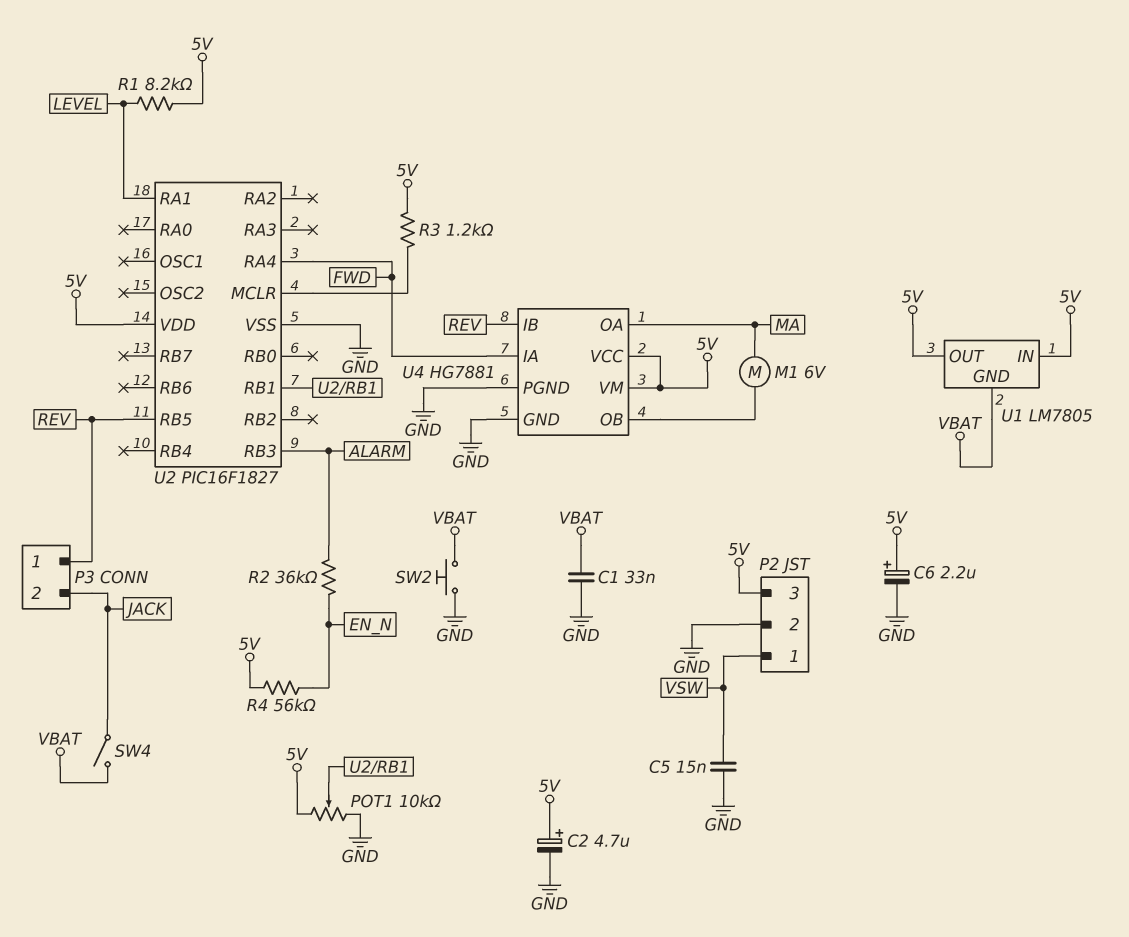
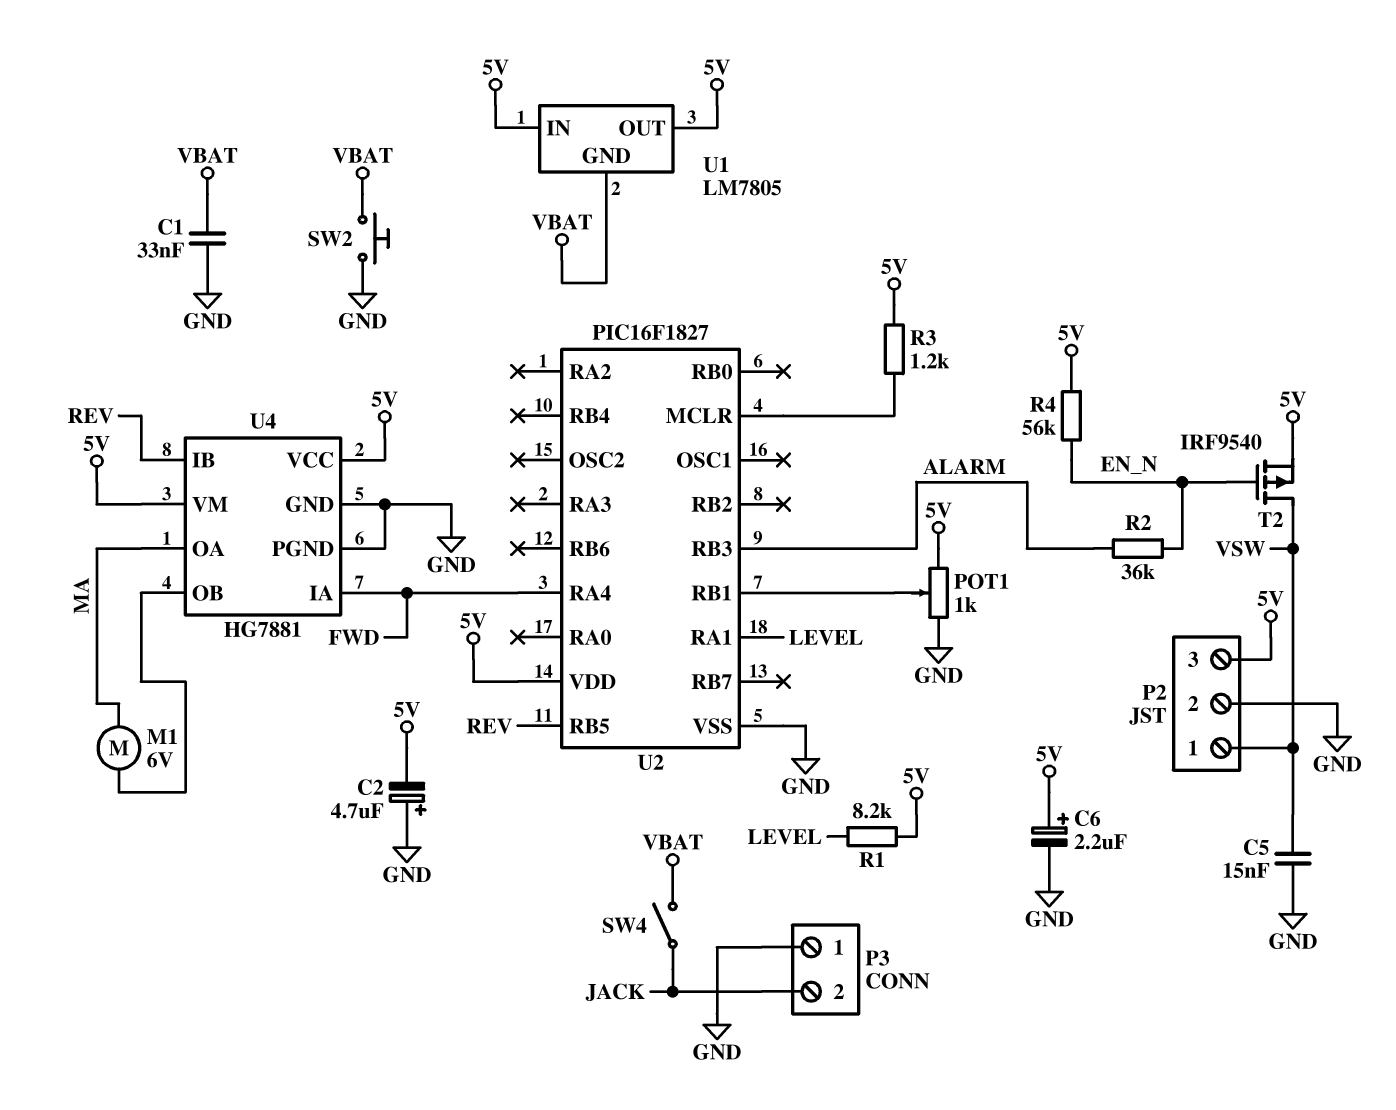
C2: 4.7uF (plus 5V, minus GND) -> 4.7uF (plus GND, minus 5V)
P3 pin 1: REV -> GND
POT1: 10k (5V, GND, wiper U2/RB1) -> 1k (5V, GND, wiper U2/RB1)
T2: none -> PMOS IRF9540 (G EN_N, D VSW, S 5V)

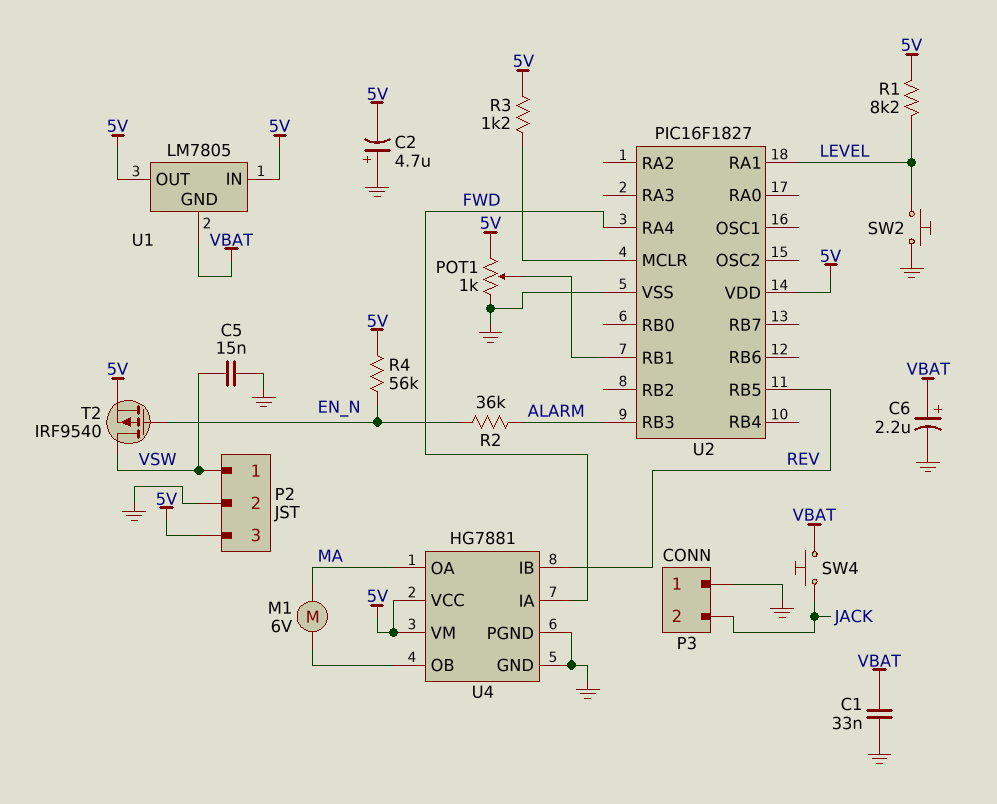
C6: 2.2uF (plus 5V, minus GND) -> 2.2uF (plus VBAT, minus GND)
SW2: button (GND, VBAT) -> button (GND, LEVEL)
SW4: switch (JACK, VBAT) -> button (JACK, VBAT)

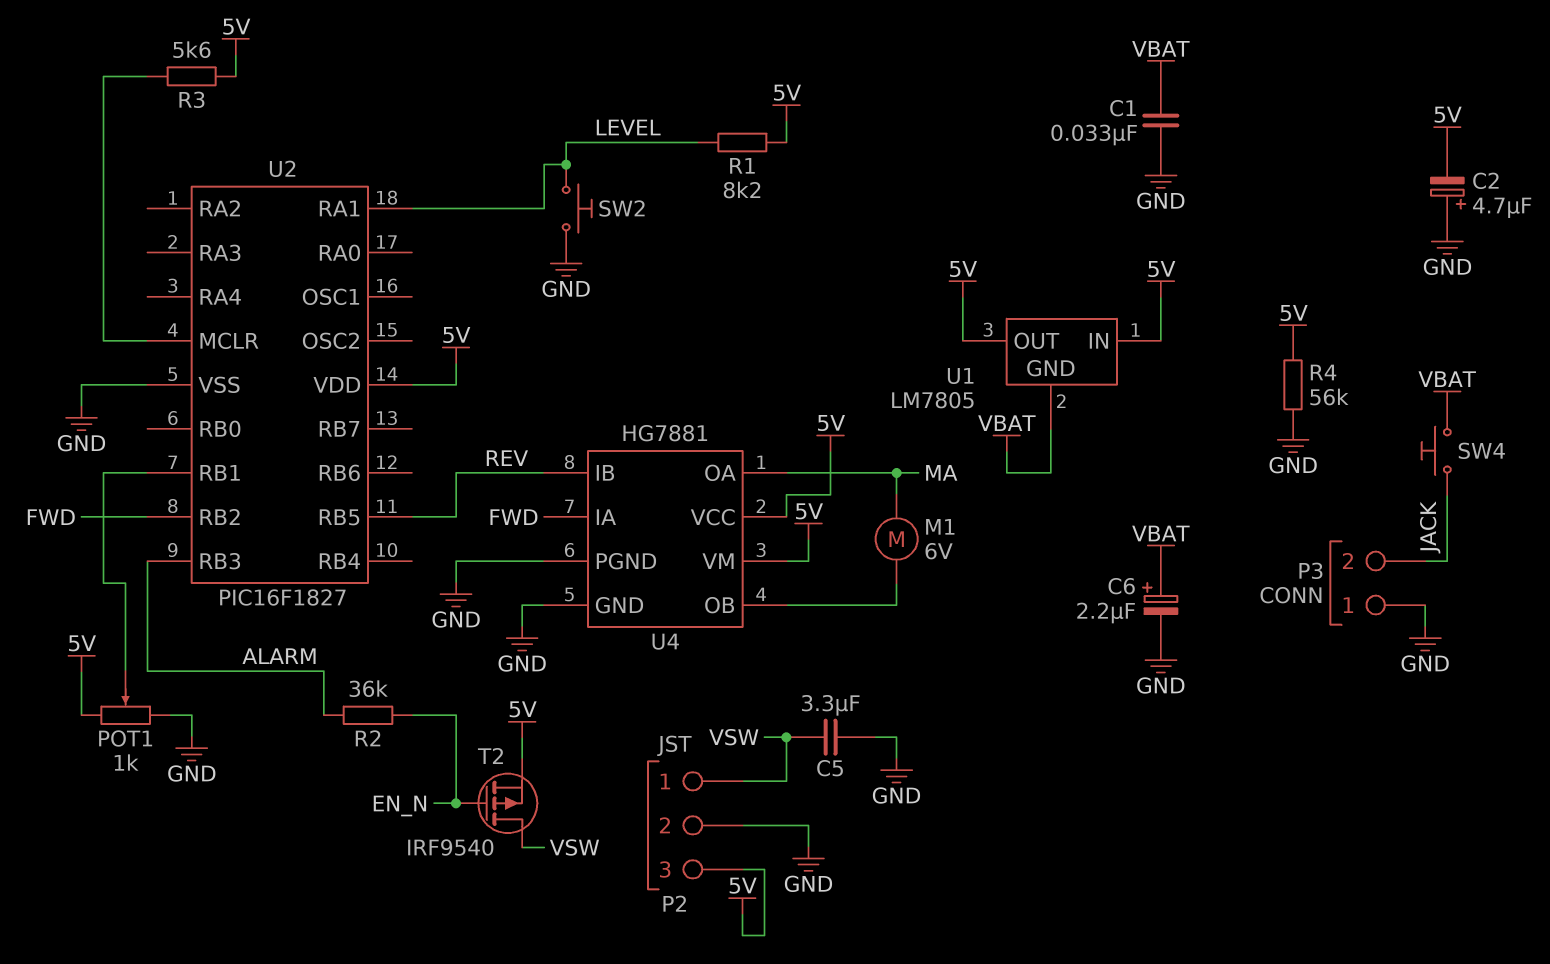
C5: 15nF (GND, VSW) -> 3.3uF (GND, VSW)
R3: 1.2k (5V, U2/MCLR) -> 5.6k (5V, U2/MCLR)
R4: 56k (5V, EN_N) -> 56k (5V, GND)
U2 pin RA4: FWD -> none
U2 pin RB2: none -> FWD

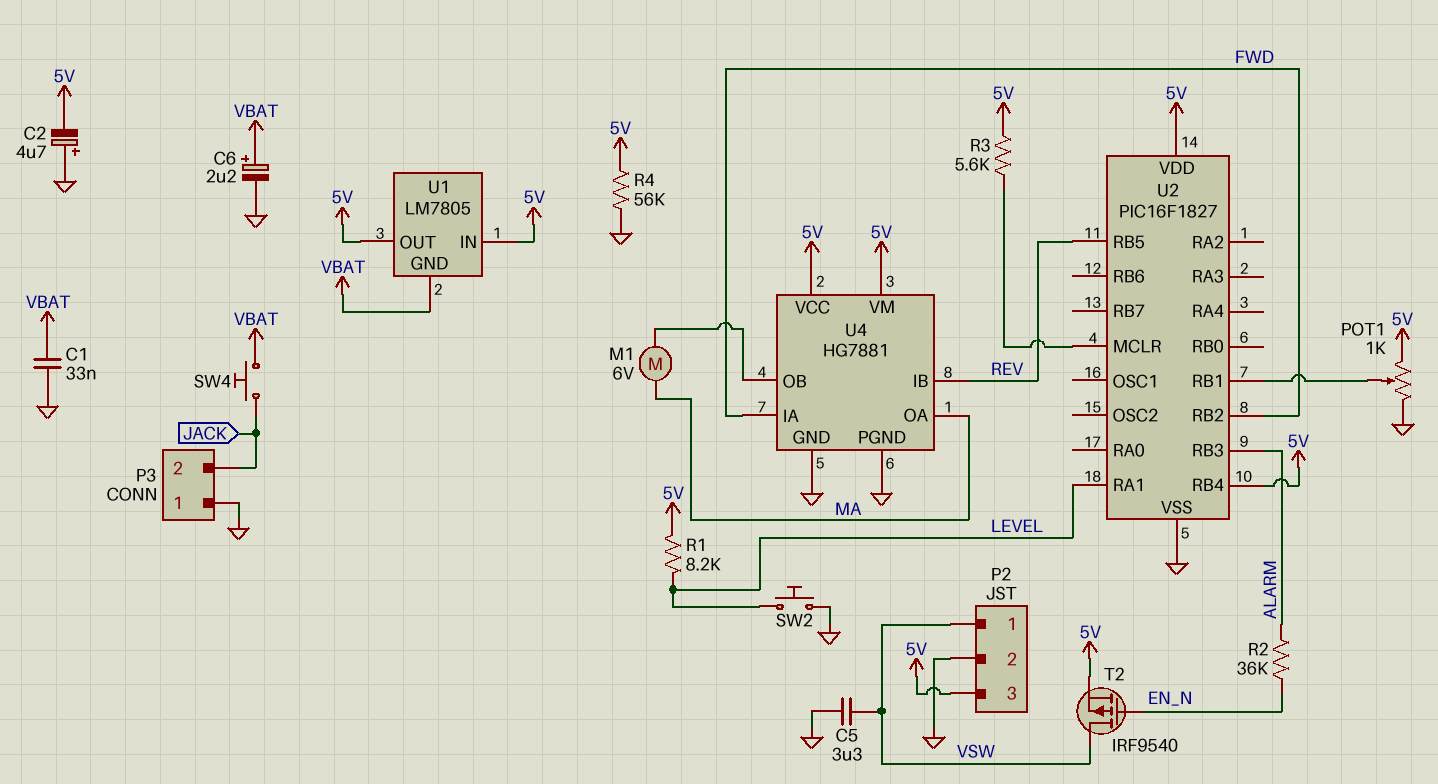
U2 pin RB4: none -> 5V

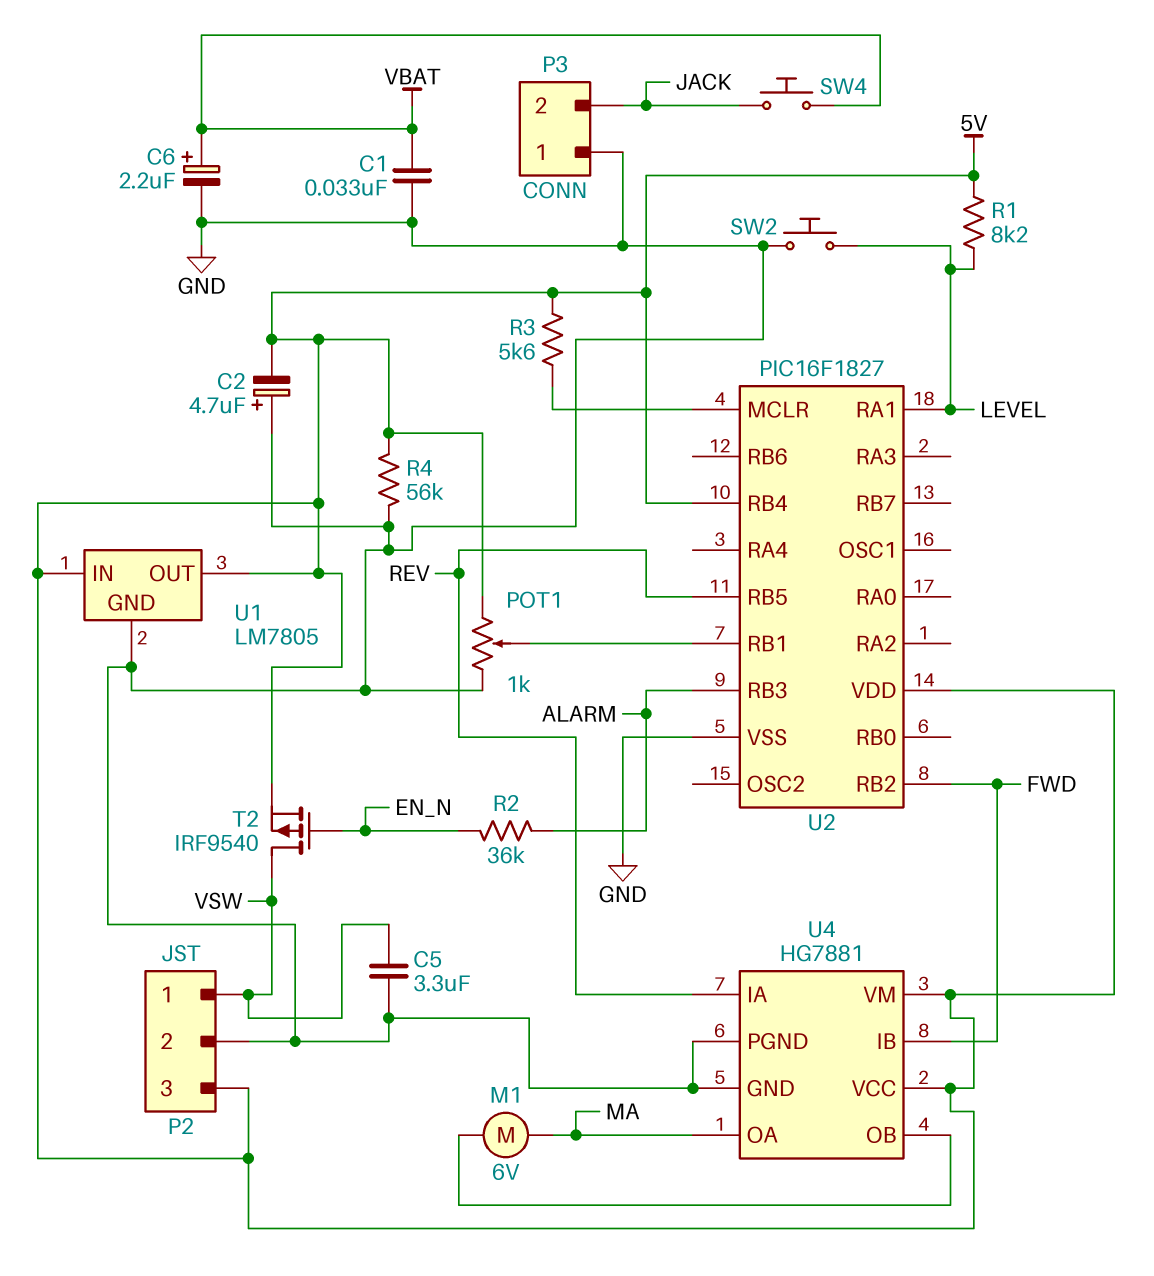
U1 pin GND: VBAT -> GND
U4 pin IA: FWD -> REV
U4 pin IB: REV -> FWD

